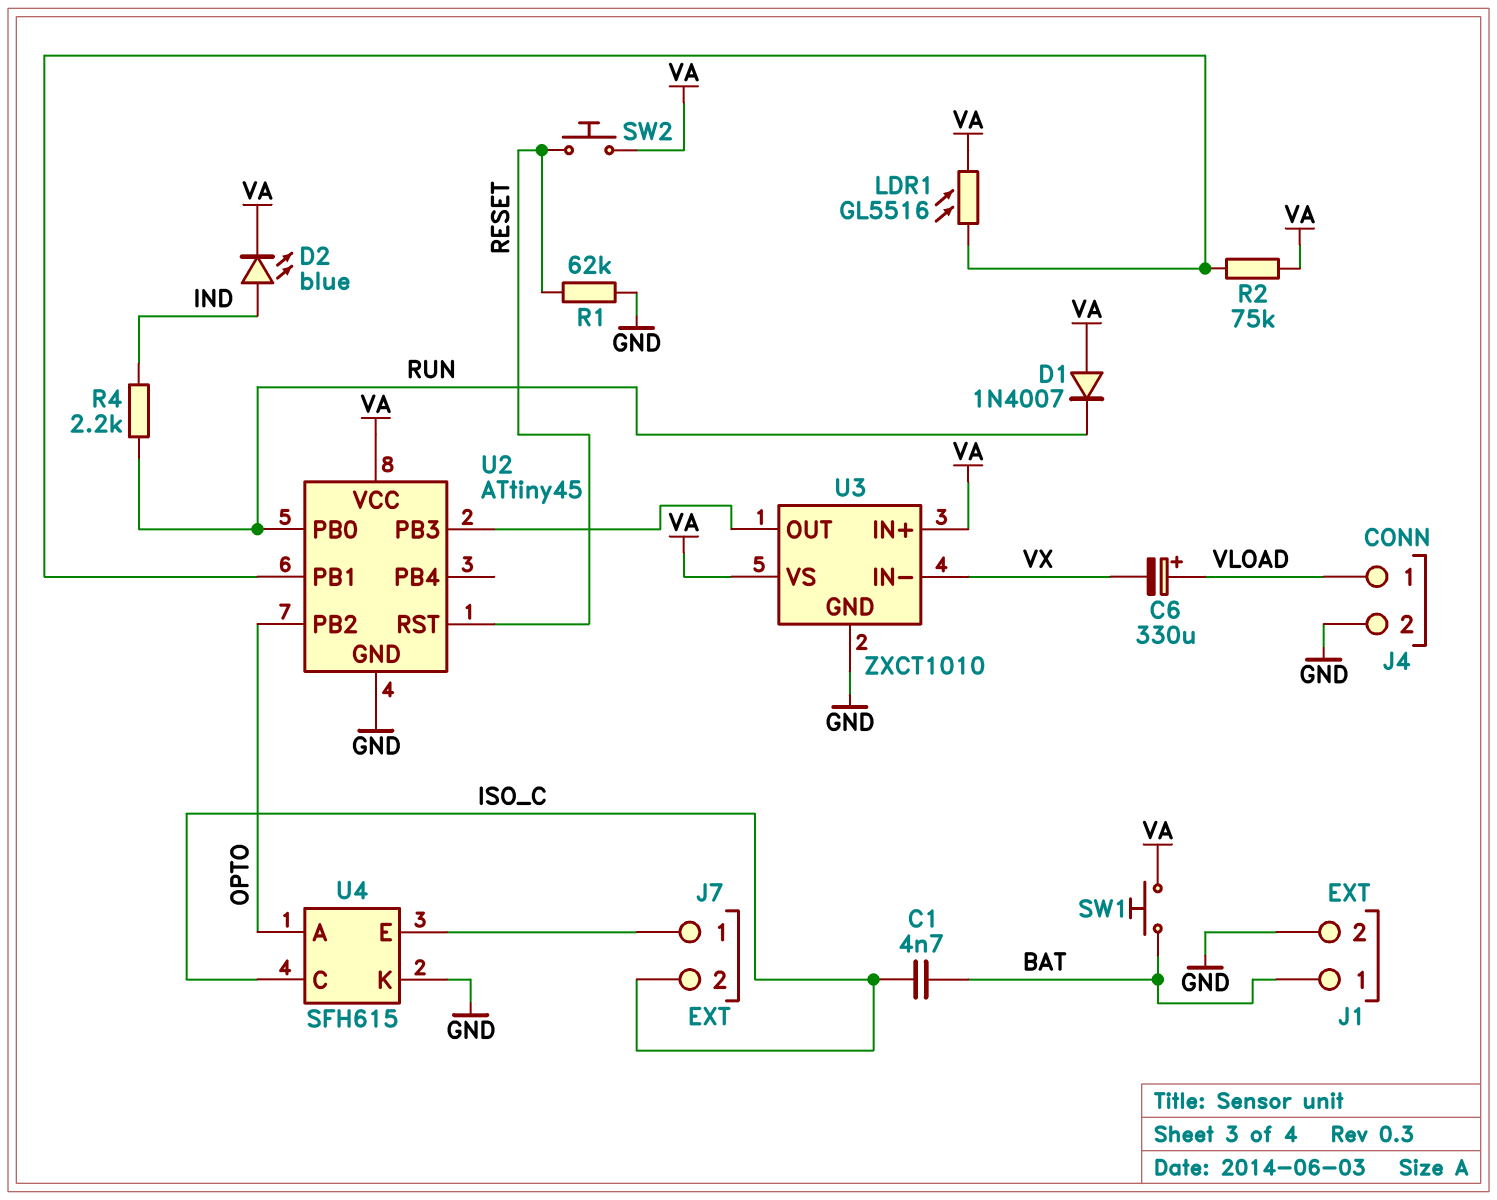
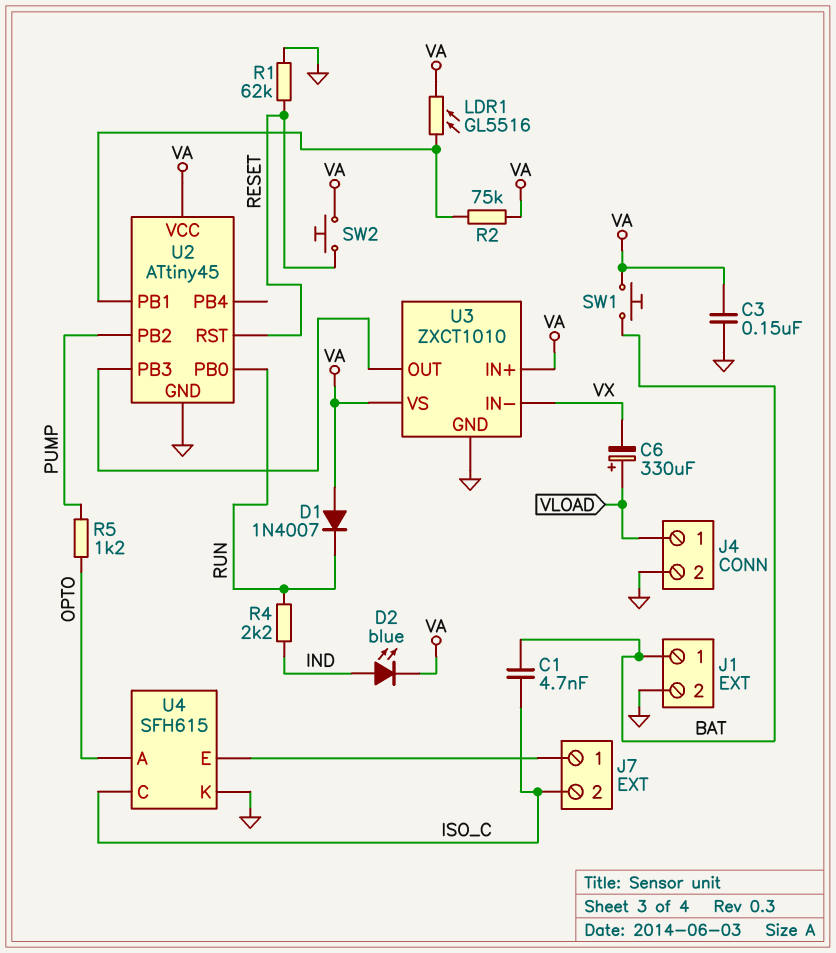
C3: none -> 150nF (GND, VA)
R5: none -> 1.2k (OPTO, PUMP)
U2 pin PB2: OPTO -> PUMP

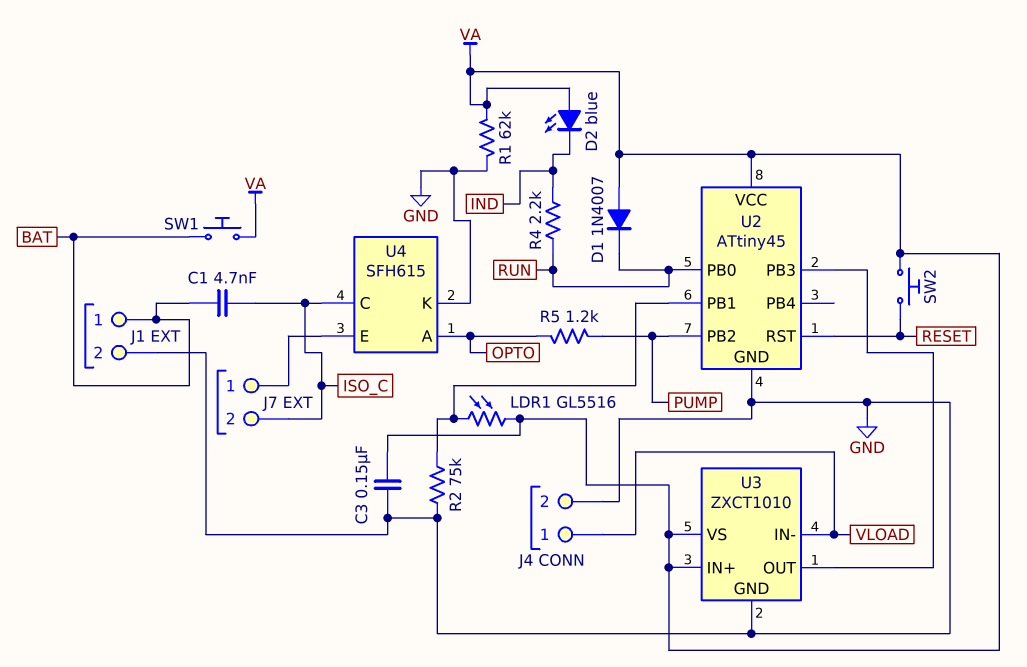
C6: 330uF (plus VLOAD, minus VX) -> none
D2: LED blue (A IND, K VA) -> LED blue (A VA, K IND)
R1: 62k (GND, RESET) -> 62k (GND, VA)
R2: 75k (U2/PB1, VA) -> 75k (GND, U2/PB1)
U3 pin IN-: VX -> VLOAD

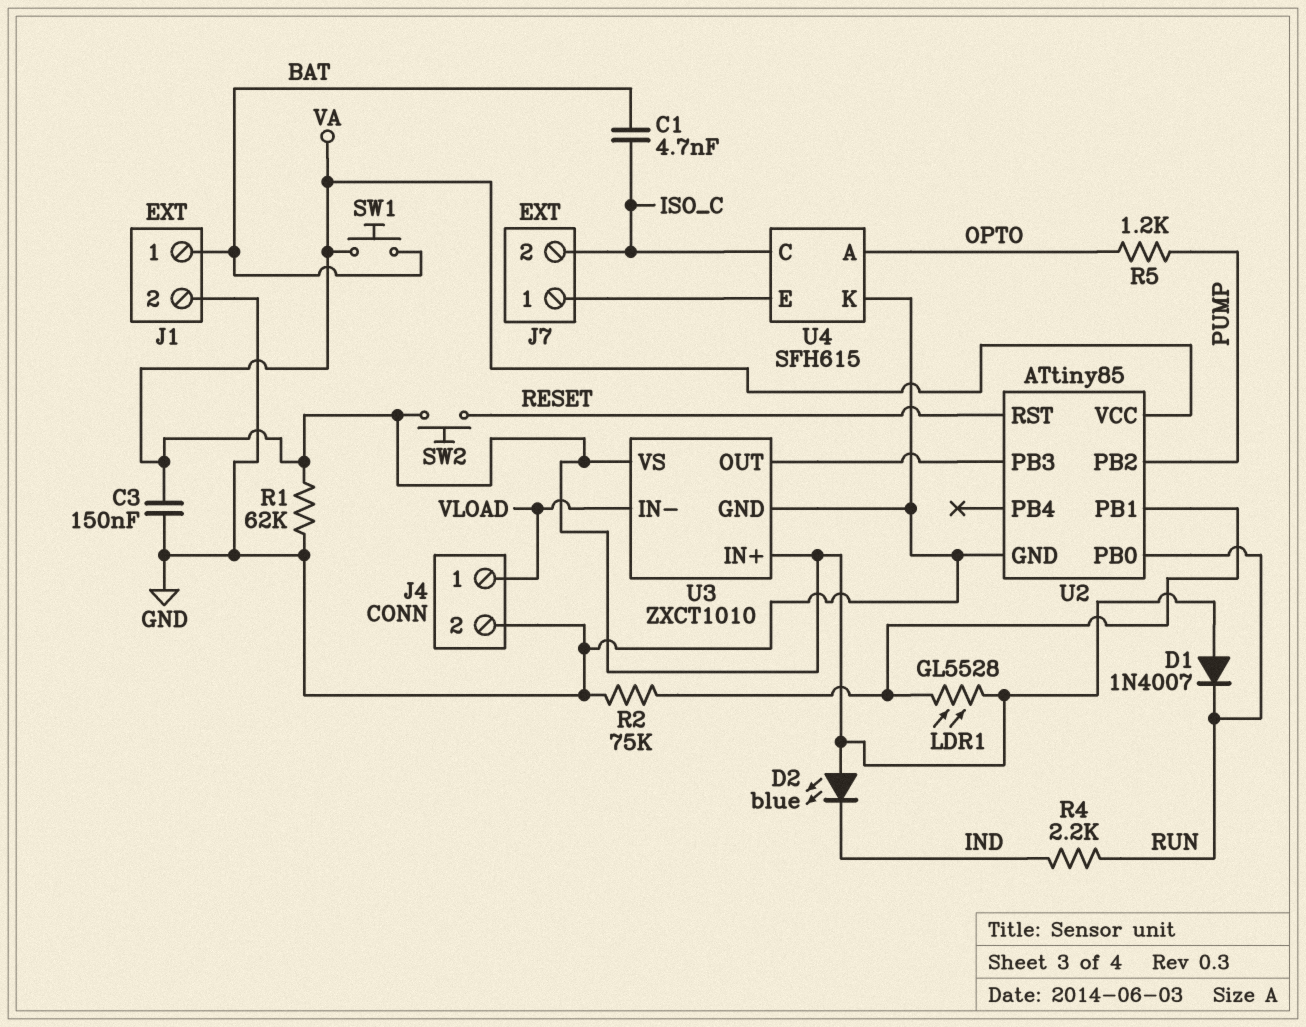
LDR1: GL5516 (U2/PB1, VA) -> GL5528 (U2/PB1, VA)
U2: ATtiny45 -> ATtiny85

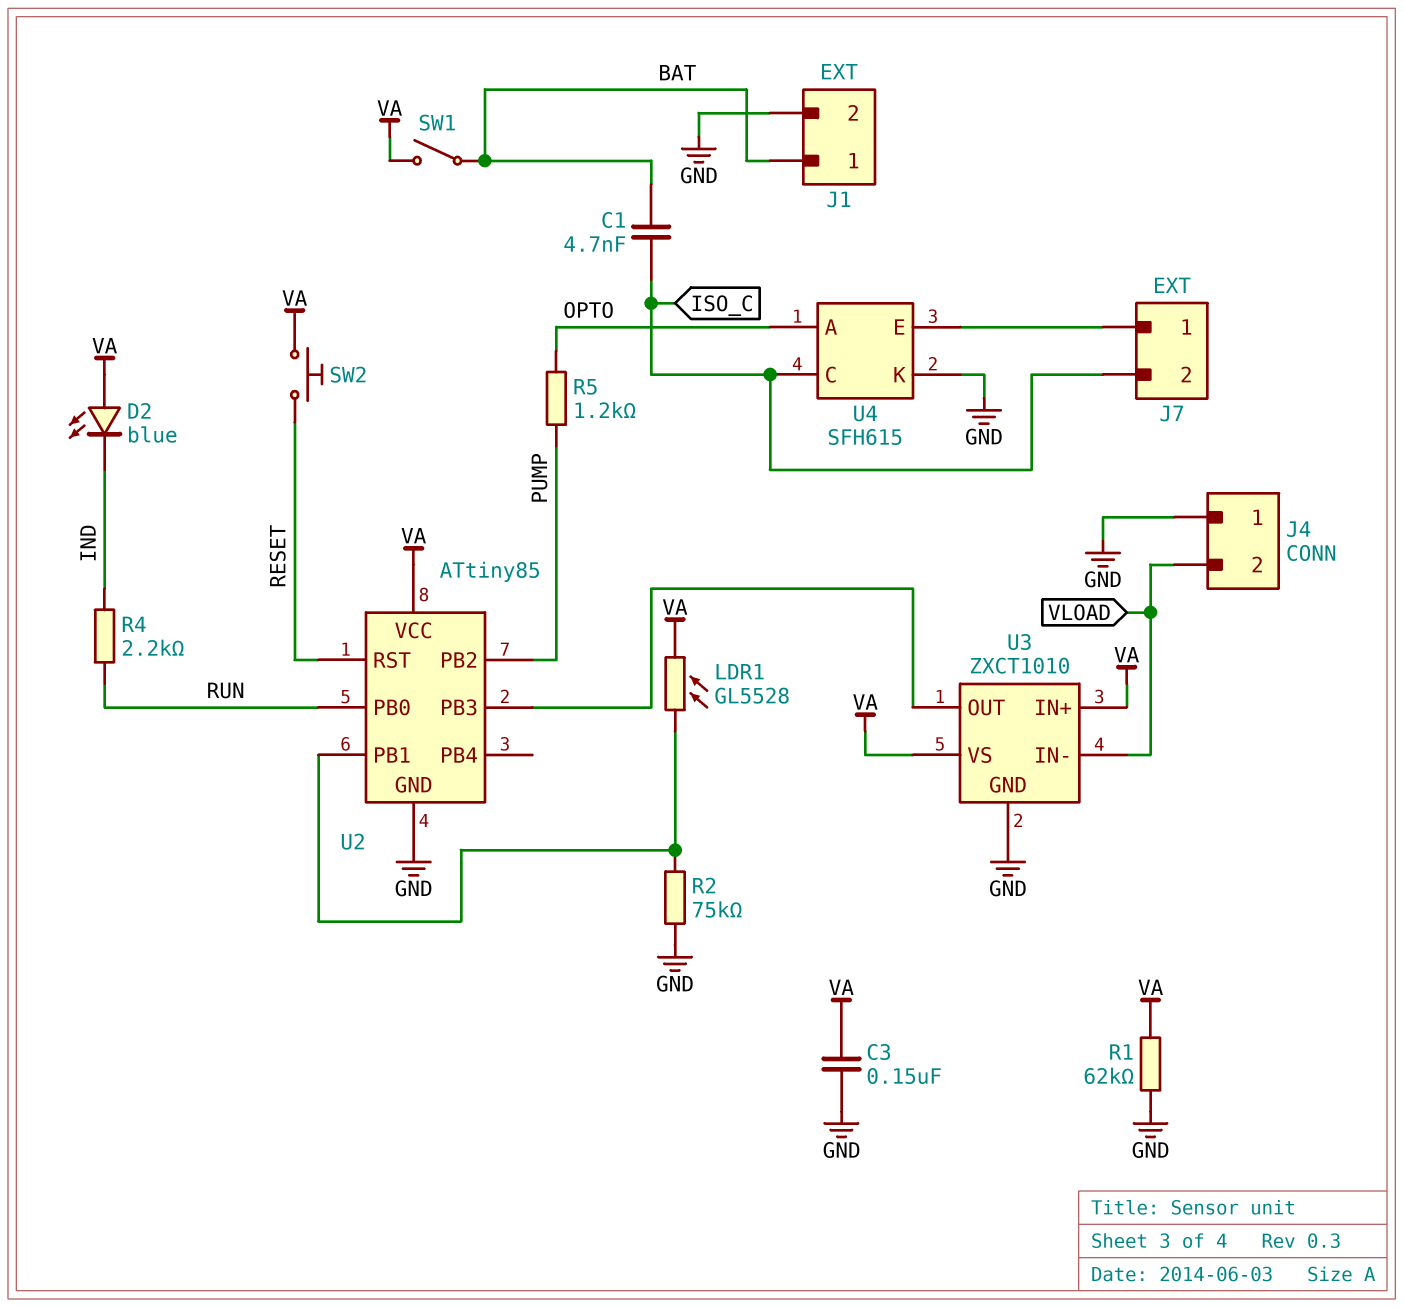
D1: diode 1N4007 (A VA, K RUN) -> none
J4 pin 1: VLOAD -> GND
J4 pin 2: GND -> VLOAD
SW1: button (BAT, VA) -> switch (BAT, VA)

